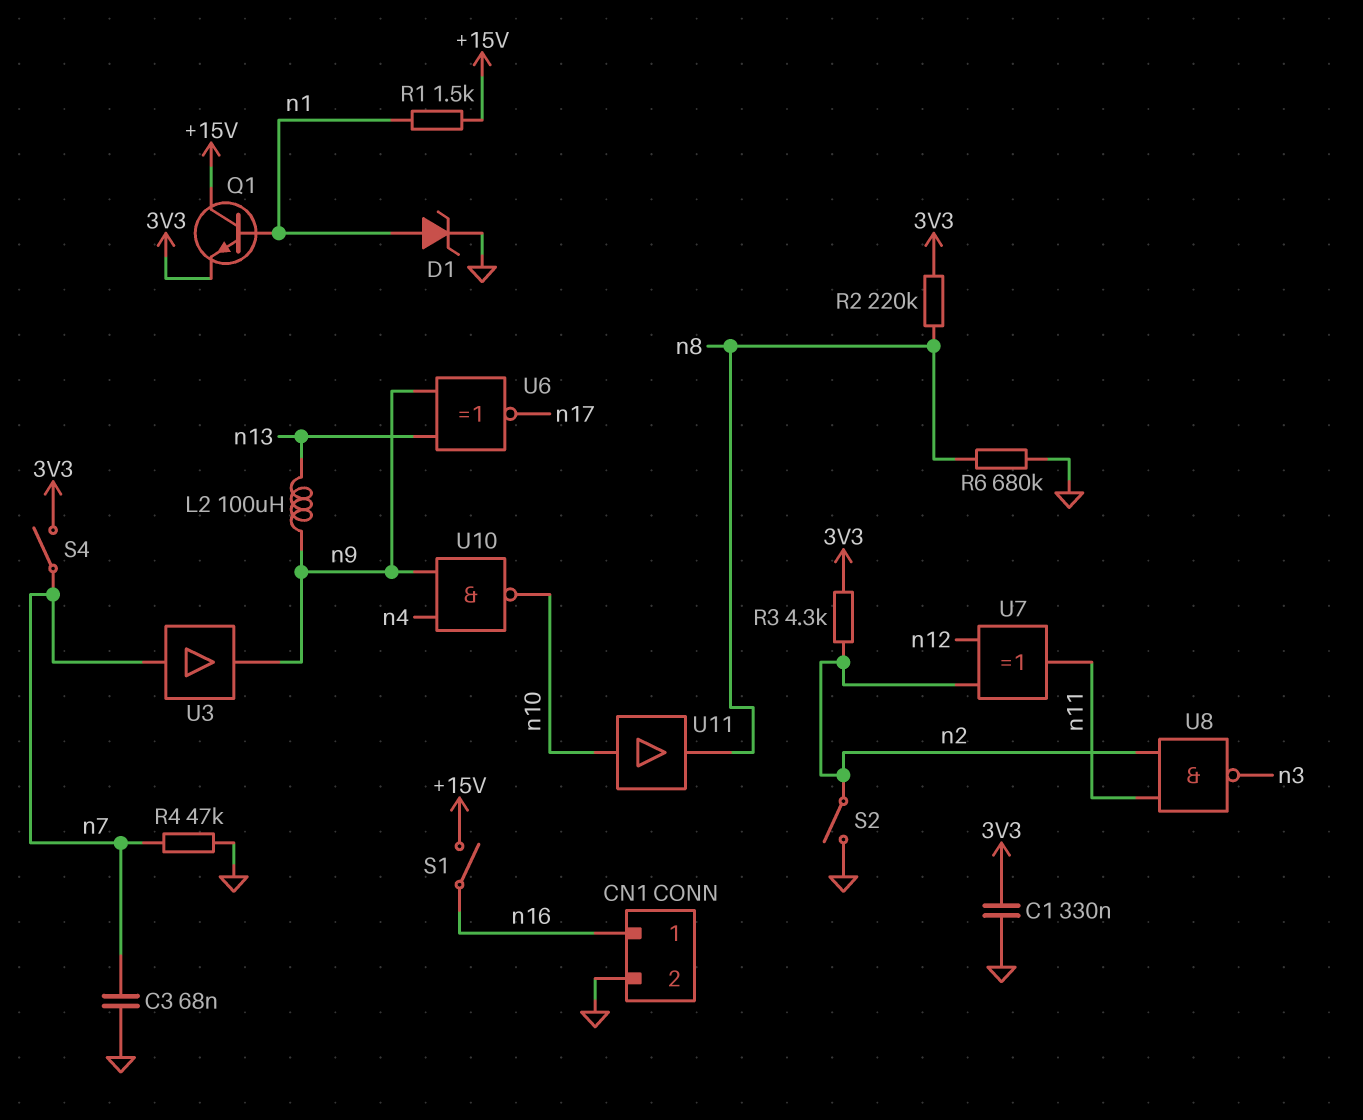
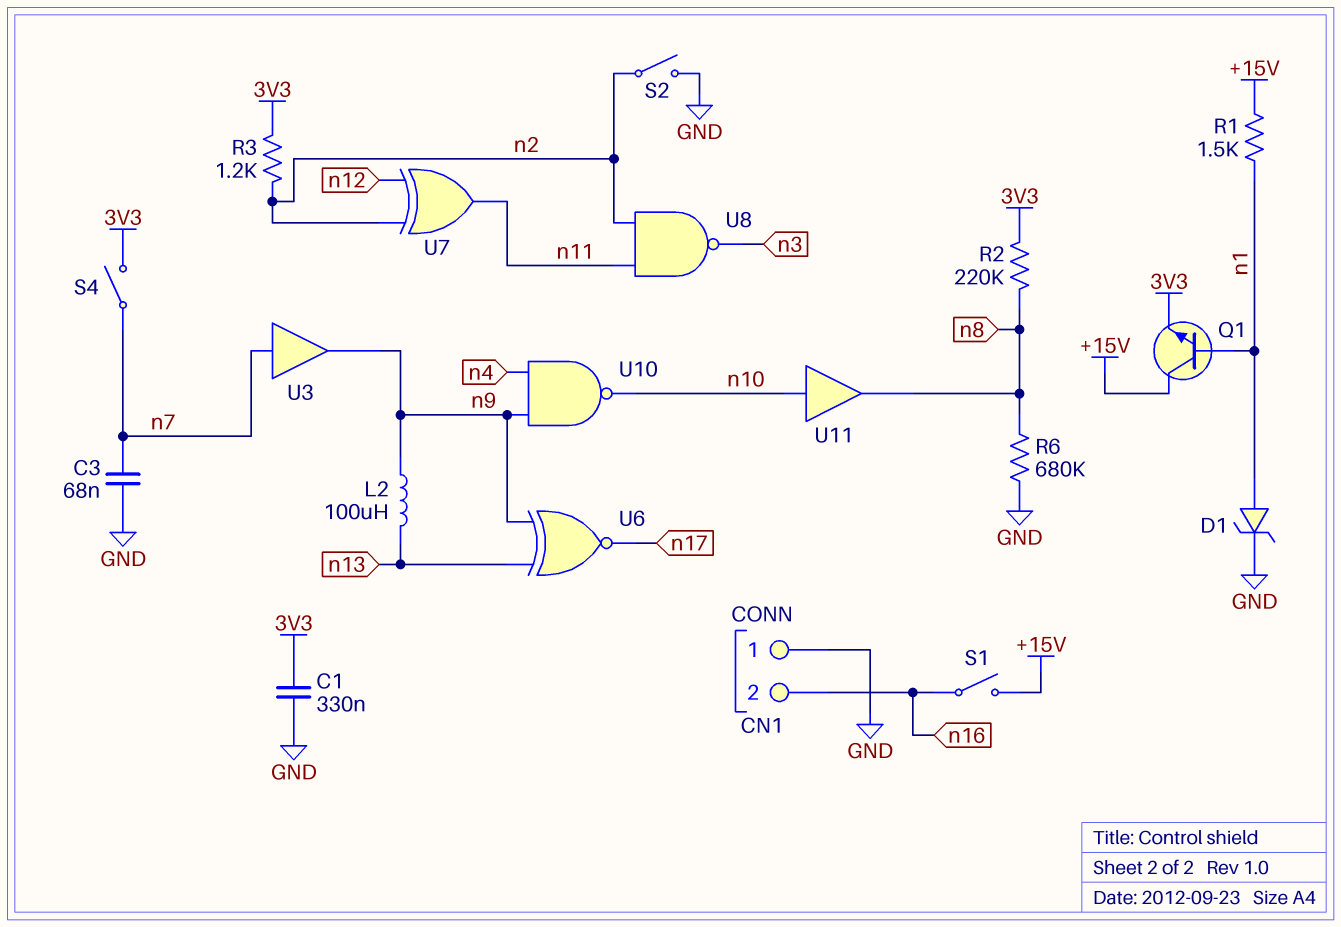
CN1 pin 1: n16 -> GND
CN1 pin 2: GND -> n16
R3: 4.3k (3V3, n2) -> 1.2k (3V3, n2)
R4: 47k (GND, n7) -> none

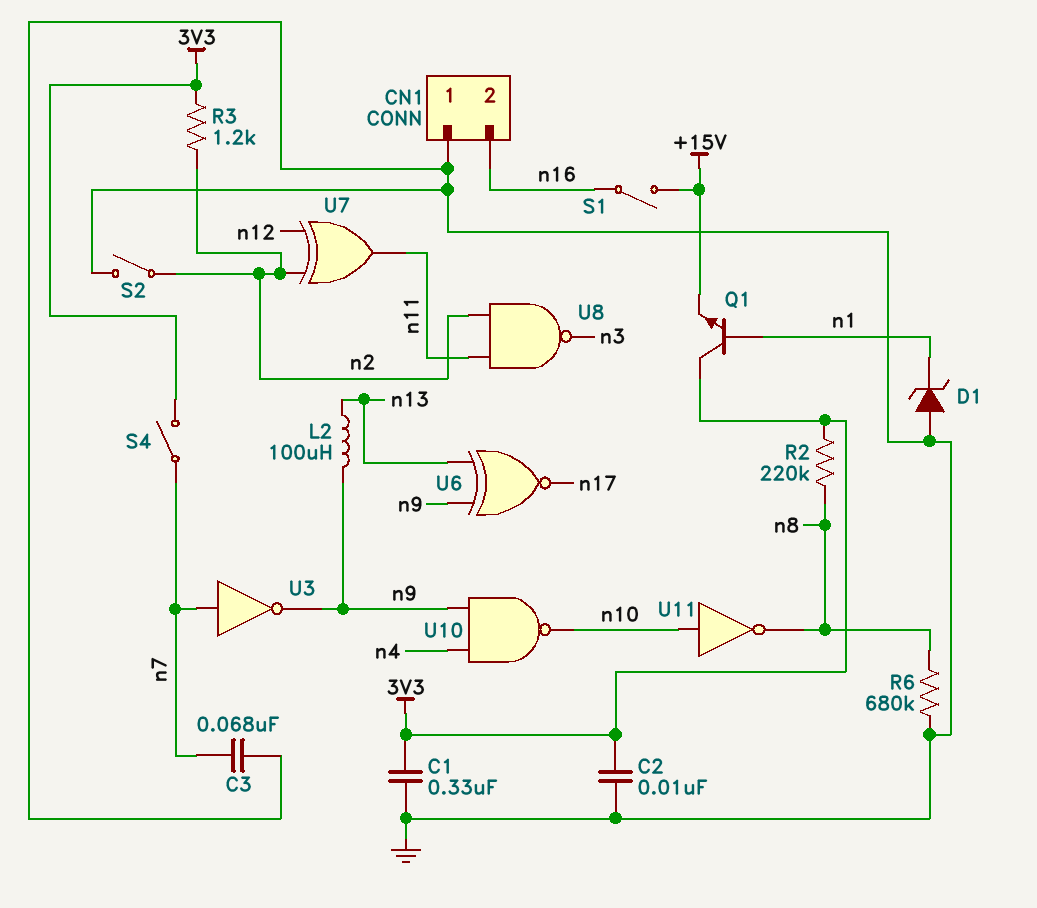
C2: none -> 10nF (3V3, GND)
D1: zener (A n1, K GND) -> zener (A GND, K n1)
Q1: NPN (B n1, C +15V, E 3V3) -> NPN (B n1, C 3V3, E +15V)
R1: 1.5k (+15V, n1) -> none
U3: buffer (in n7, out n9) -> NOT (in n7, out n9)
U11: buffer (in n10, out n8) -> NOT (in n10, out n8)

